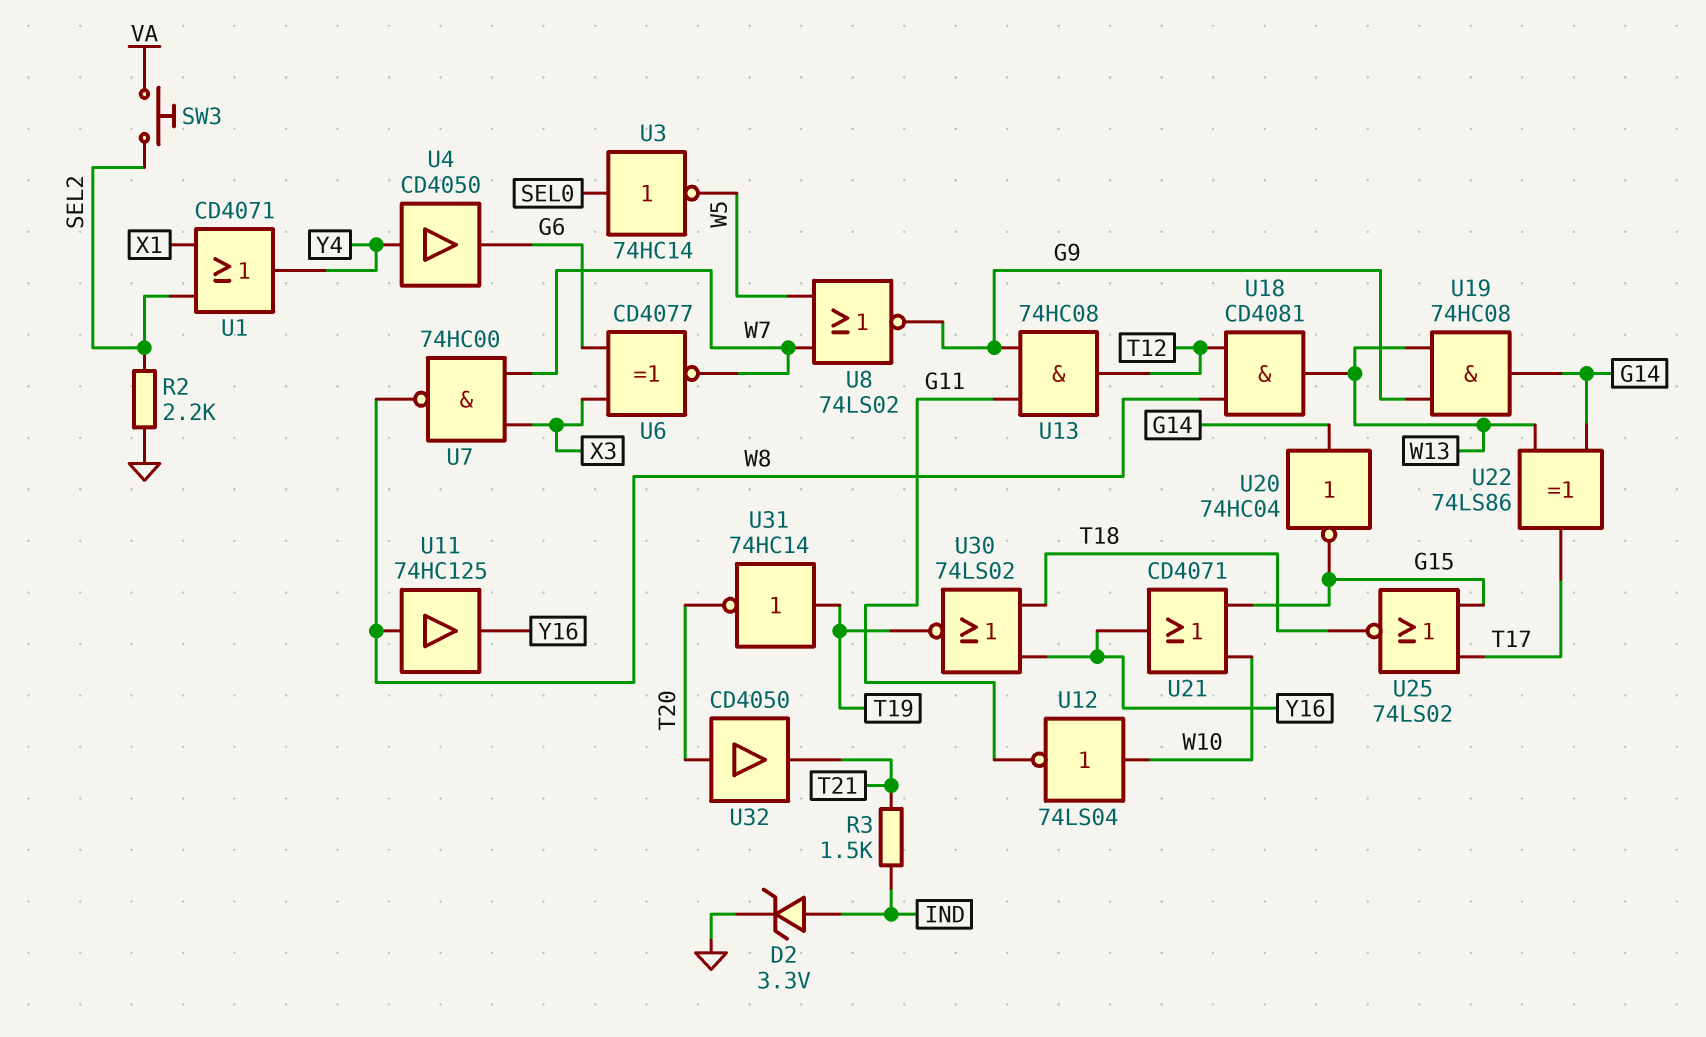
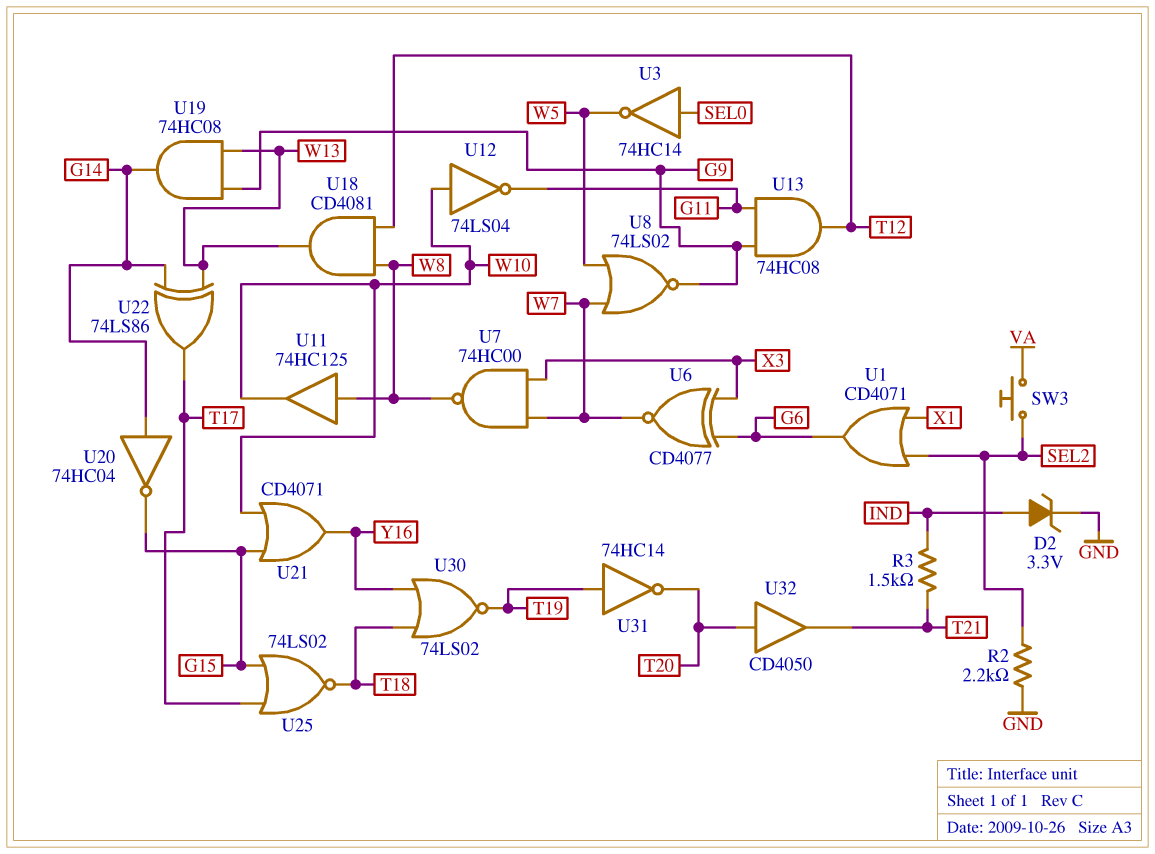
U1: OR CD4071 (in SEL2, in X1, out Y4) -> OR CD4071 (in SEL2, in X1, out G6)
U4: buffer CD4050 (in Y4, out G6) -> none
U11: buffer 74HC125 (in W8, out Y16) -> buffer 74HC125 (in W8, out W10)

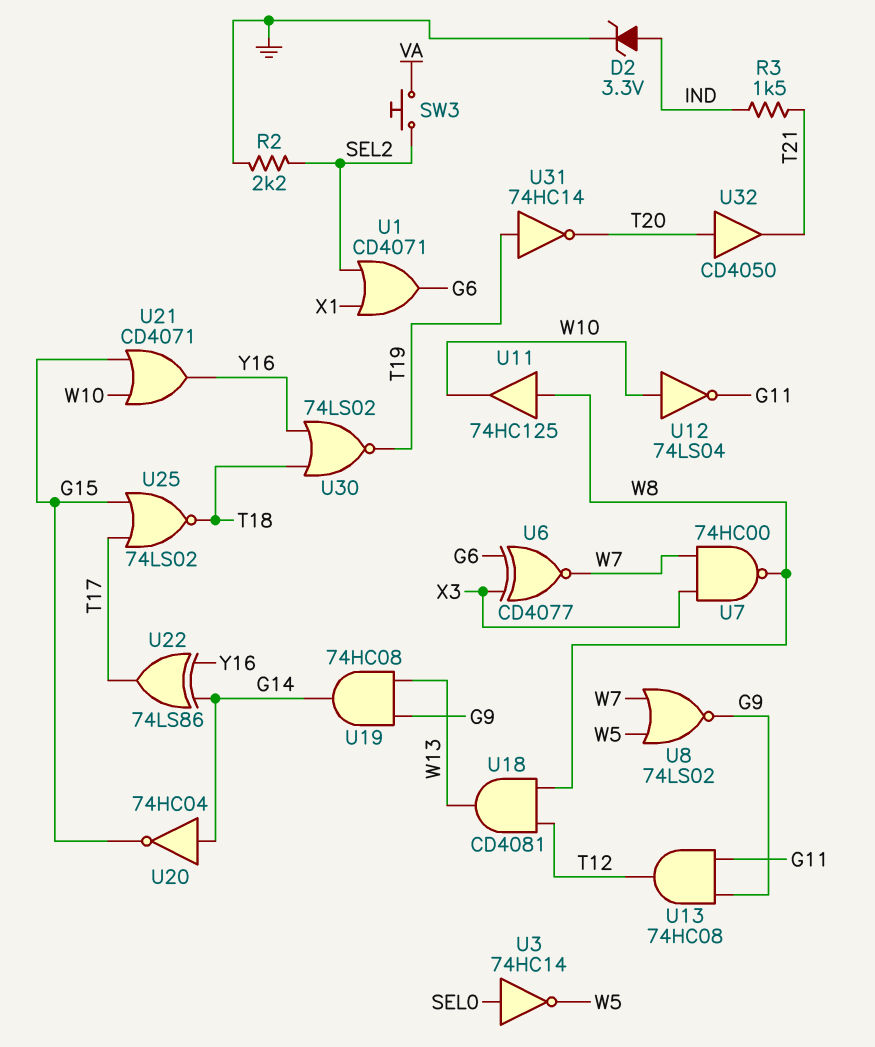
U22: XOR 74LS86 (in G14, in W13, out T17) -> XOR 74LS86 (in G14, in Y16, out T17)

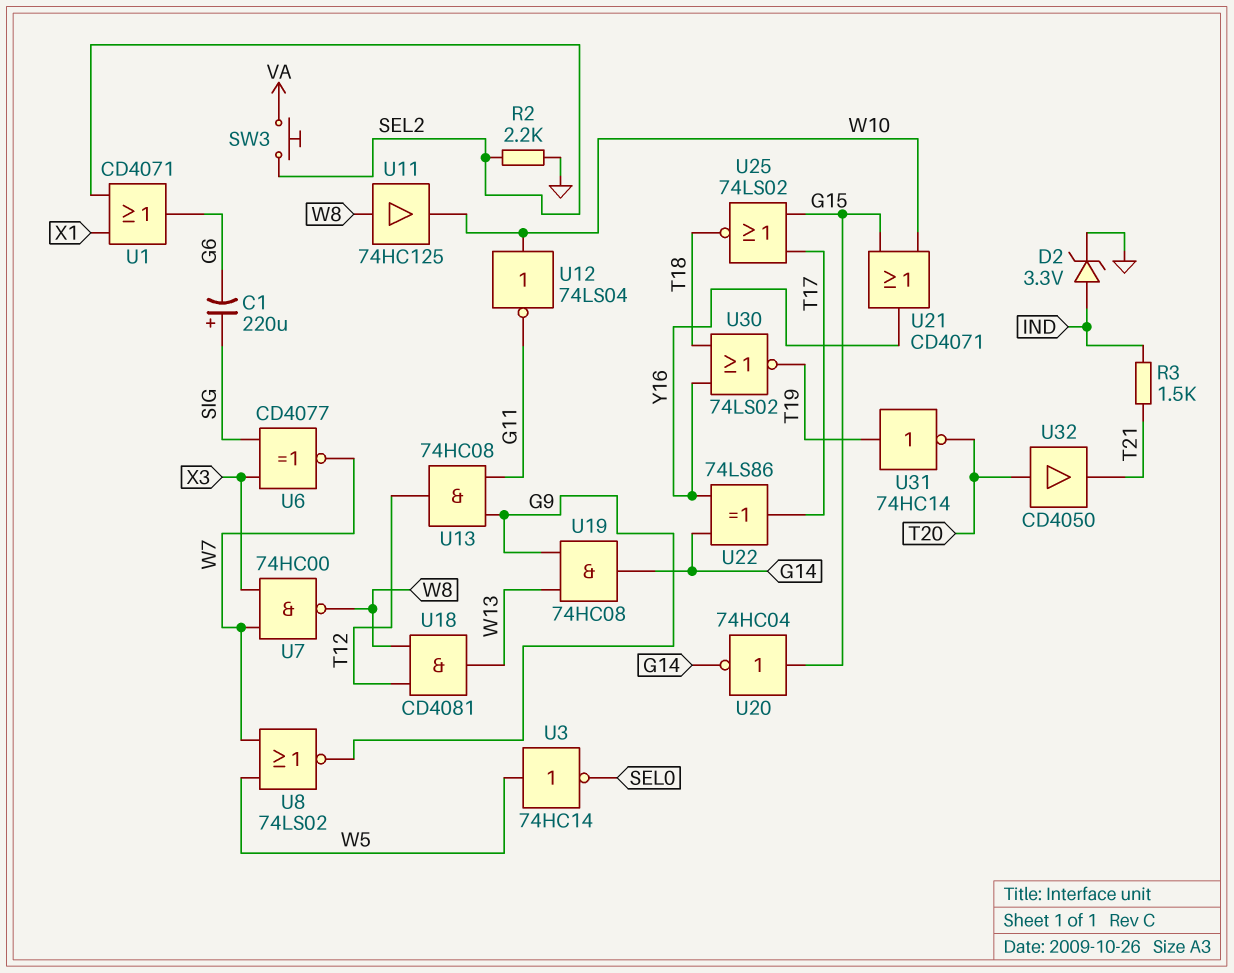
C1: none -> 220uF (plus SIG, minus G6)
U3: NOT 74HC14 (in SEL0, out W5) -> NOT 74HC14 (in W5, out SEL0)
U6: XNOR CD4077 (in G6, in X3, out W7) -> XNOR CD4077 (in SIG, in X3, out W7)
U20: NOT 74HC04 (in G14, out G15) -> NOT 74HC04 (in G15, out G14)

